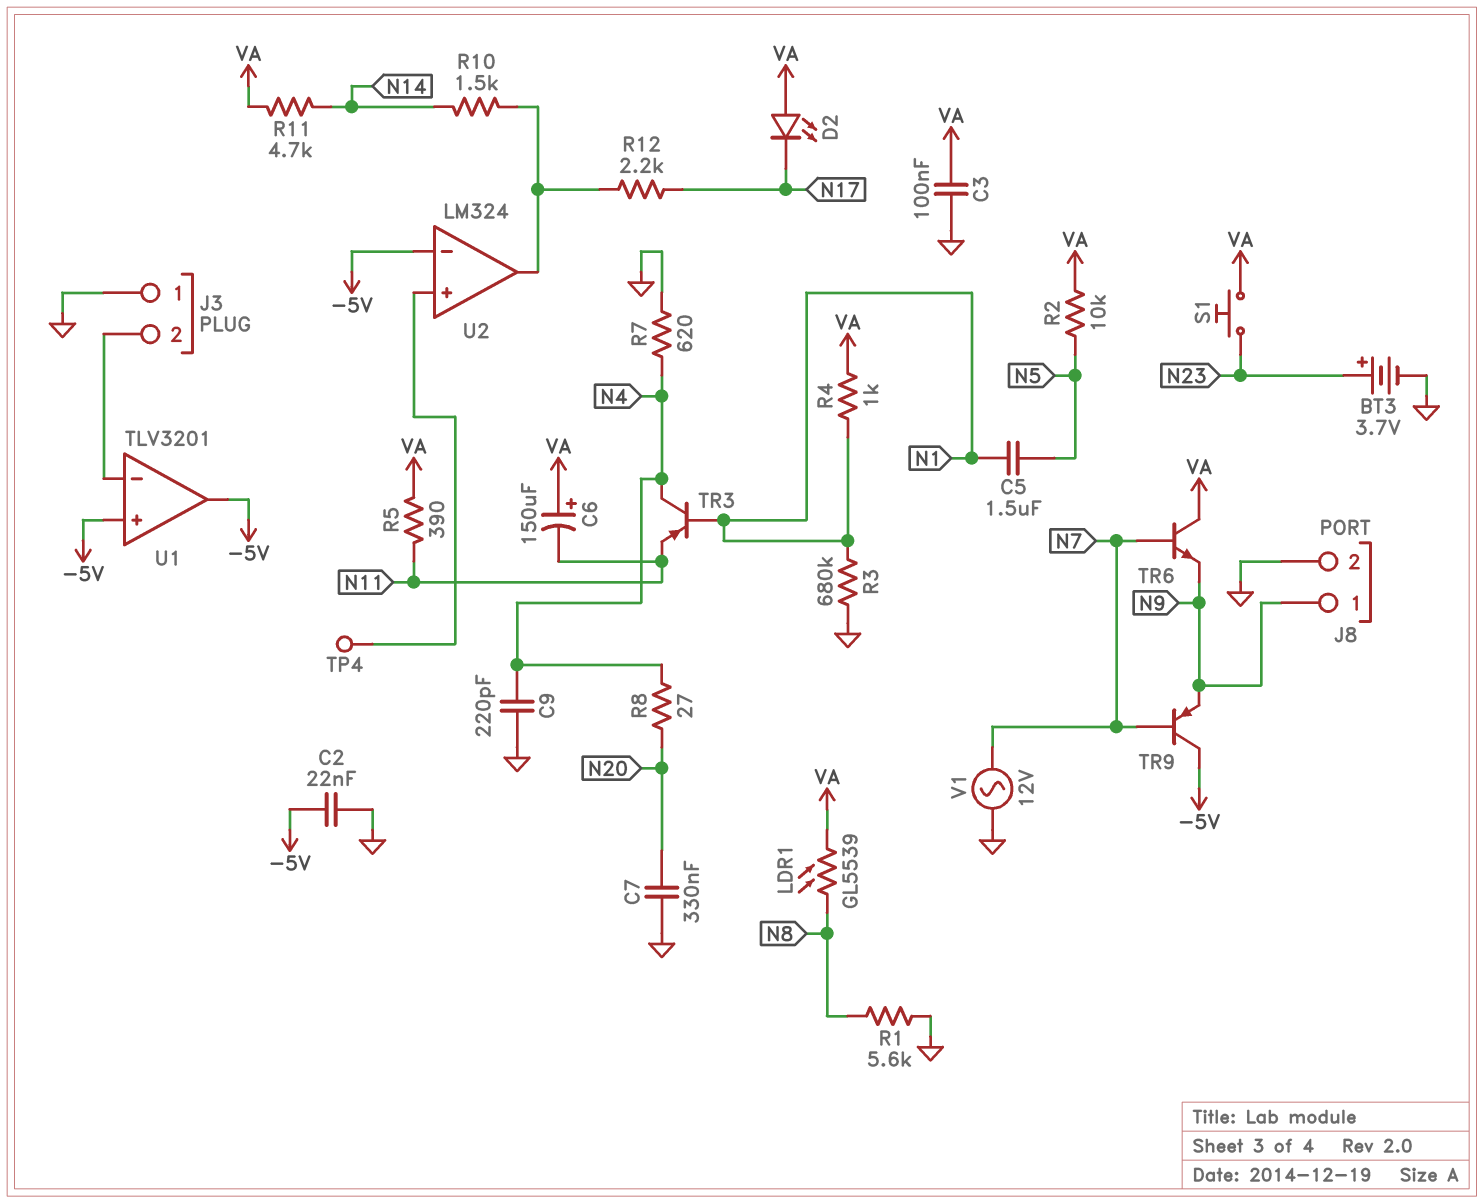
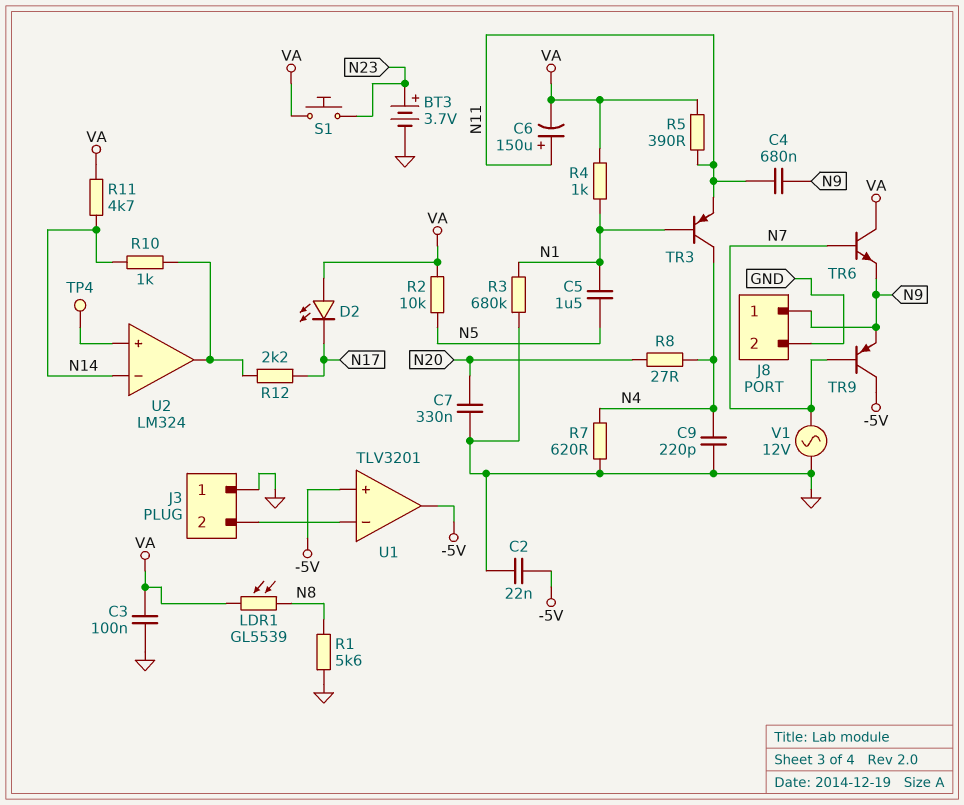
C4: none -> 680nF (N9, N11)
C6: 150uF (plus VA, minus N11) -> 150uF (plus N11, minus VA)
R10: 1.5k (N14, U2/out) -> 1k (N14, U2/out)
U2 pin in-: -5V -> N14

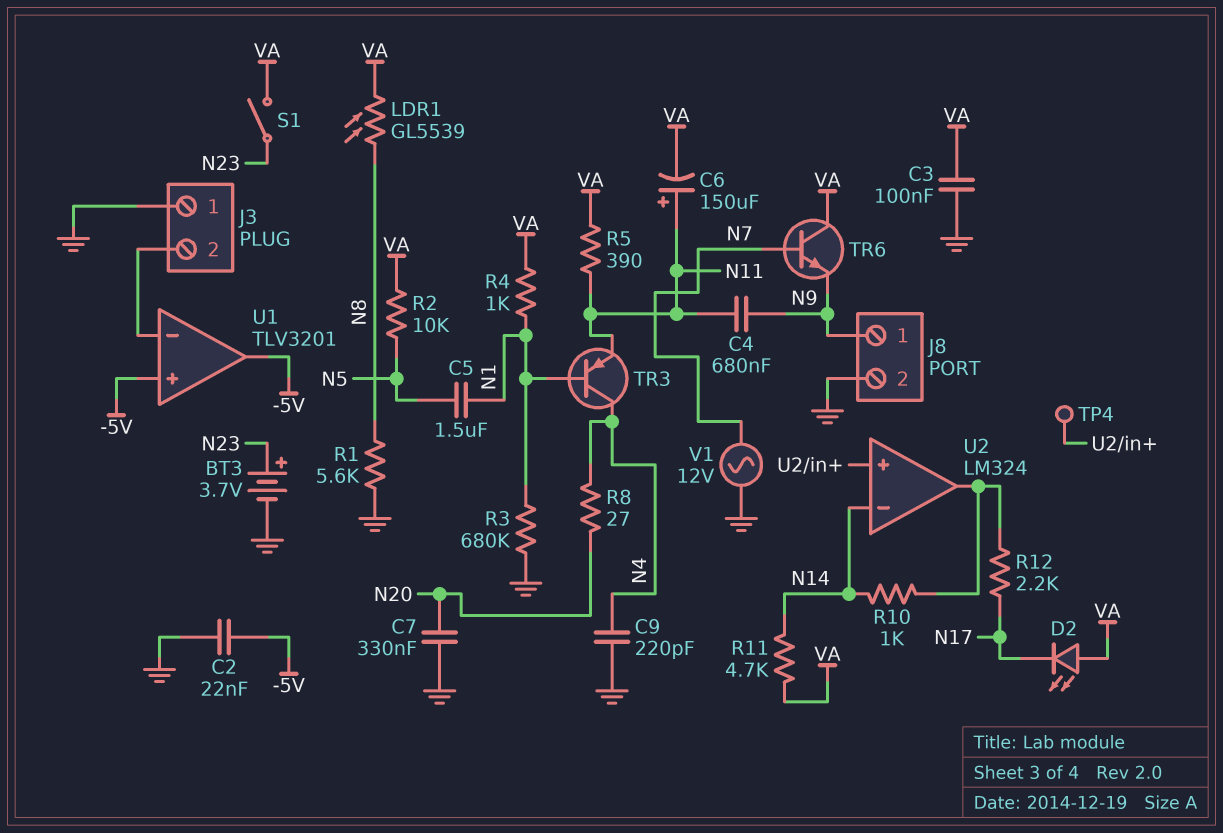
R7: 620 (GND, N4) -> none
S1: button (N23, VA) -> switch (N23, VA)
TR9: PNP (B N7, C -5V, E N9) -> none

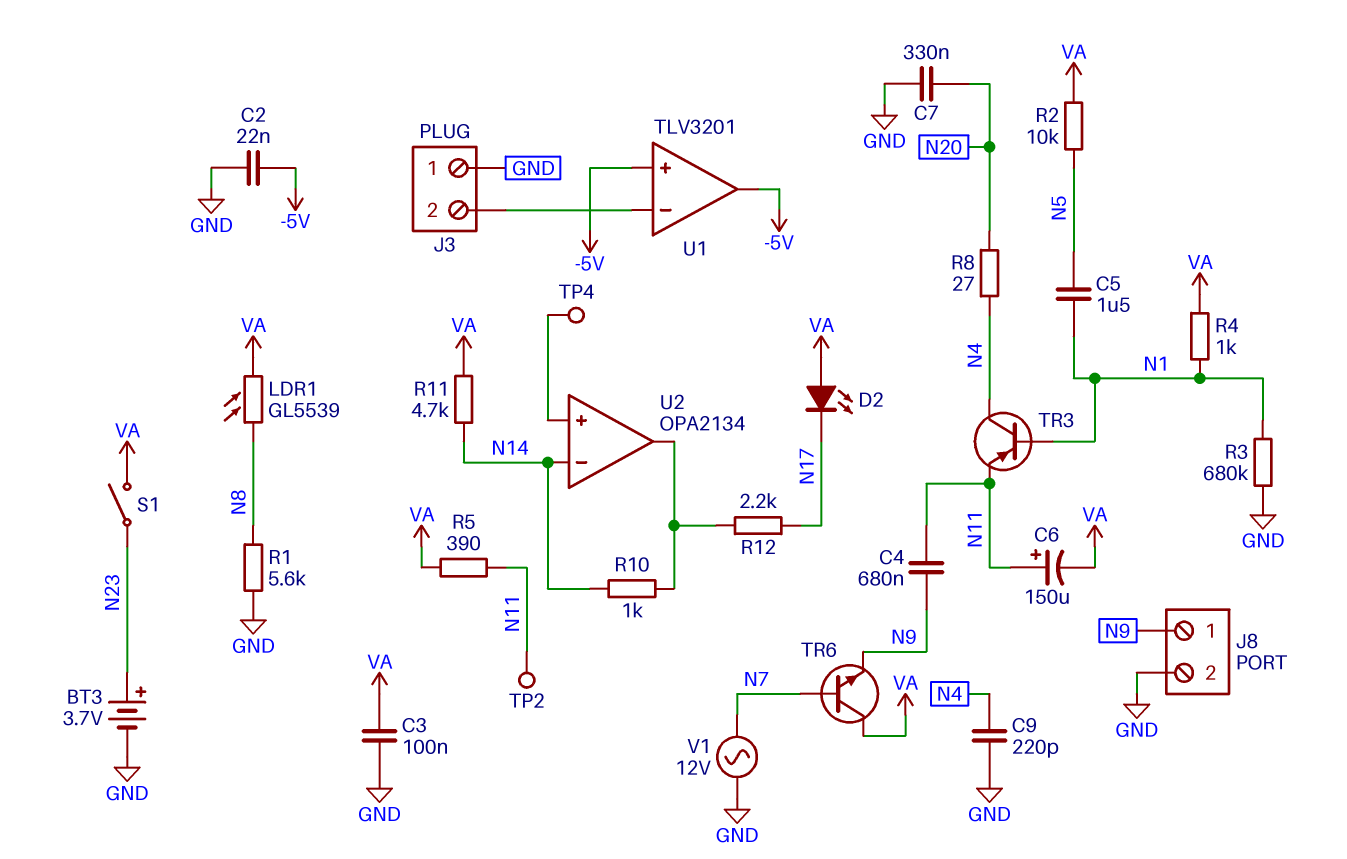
TP2: none -> test point (N11)
U2: LM324 -> OPA2134

